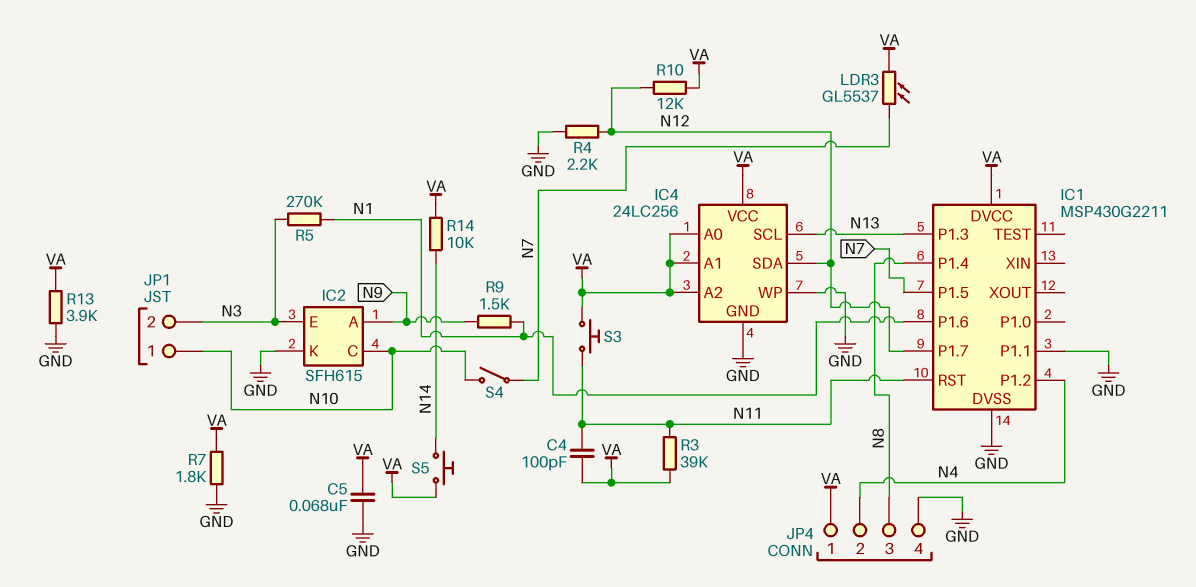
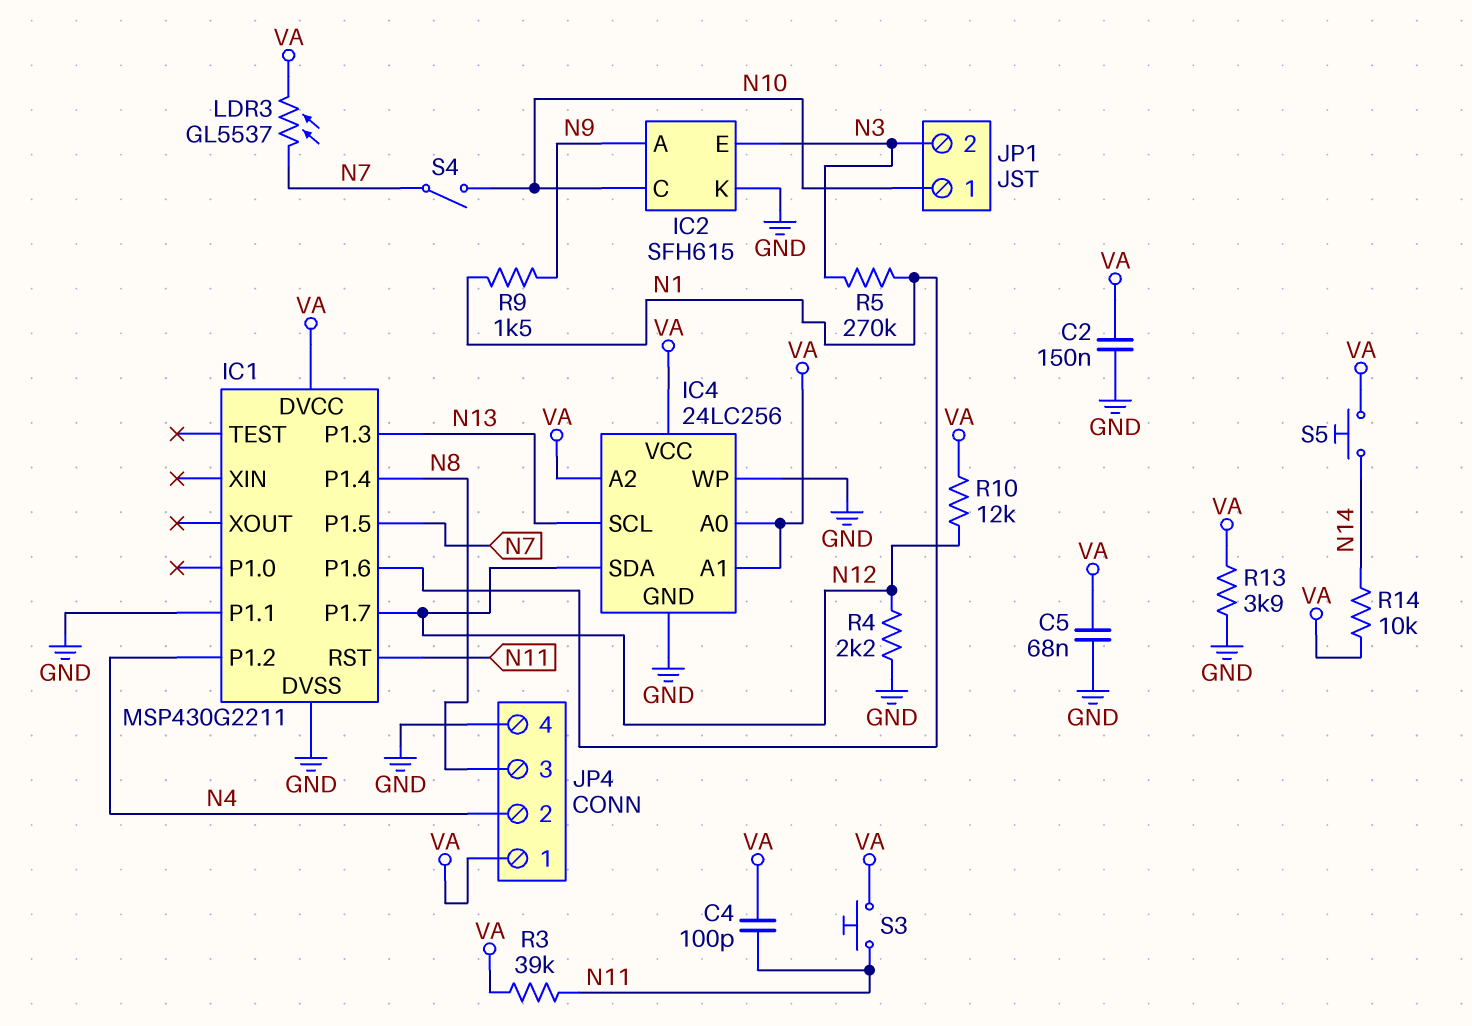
C2: none -> 150nF (GND, VA)
R7: 1.8k (GND, VA) -> none

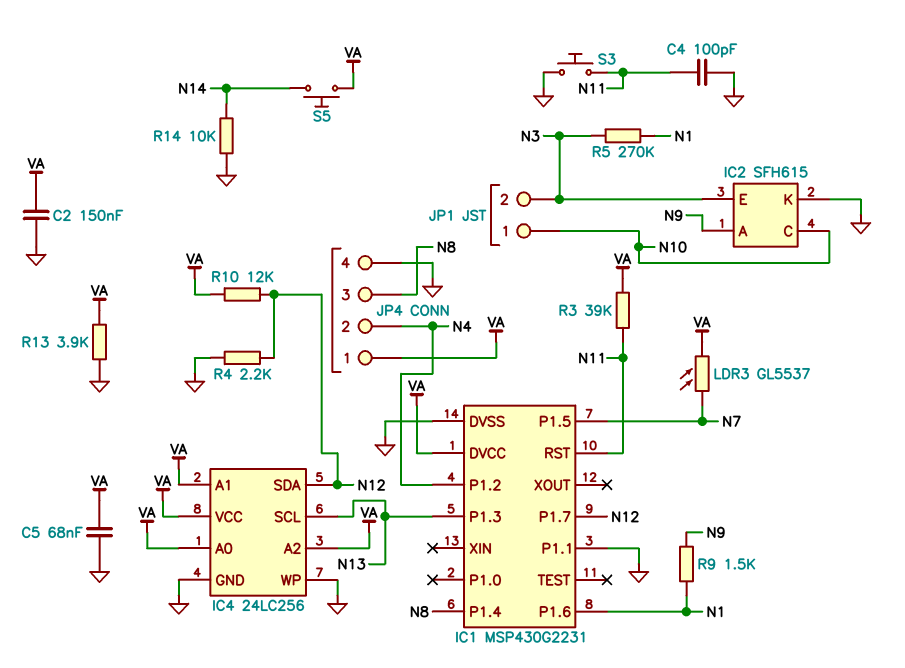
C4: 100pF (N11, VA) -> 100pF (GND, N11)
IC1: MSP430G2211 -> MSP430G2231
R14: 10k (N14, VA) -> 10k (GND, N14)
S3: button (N11, VA) -> button (GND, N11)
S4: switch (N7, N10) -> none

